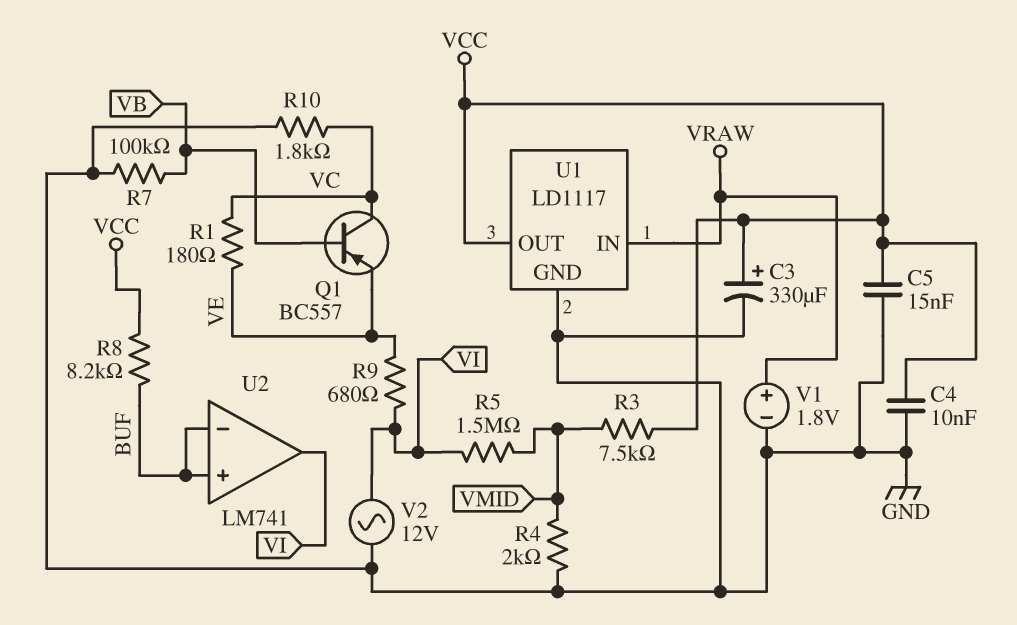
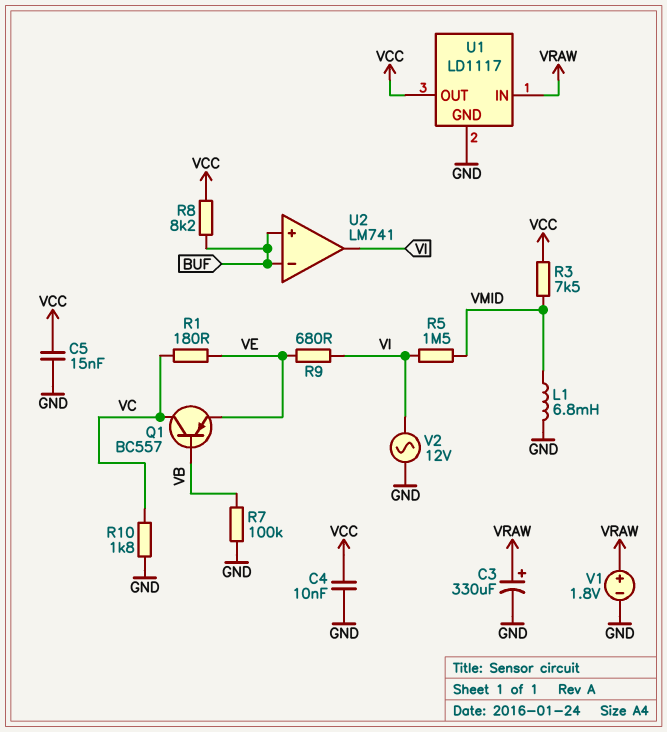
C3: 330uF (plus VCC, minus GND) -> 330uF (plus VRAW, minus GND)
L1: none -> 6.8mH (GND, VMID)
R4: 2k (GND, VMID) -> none

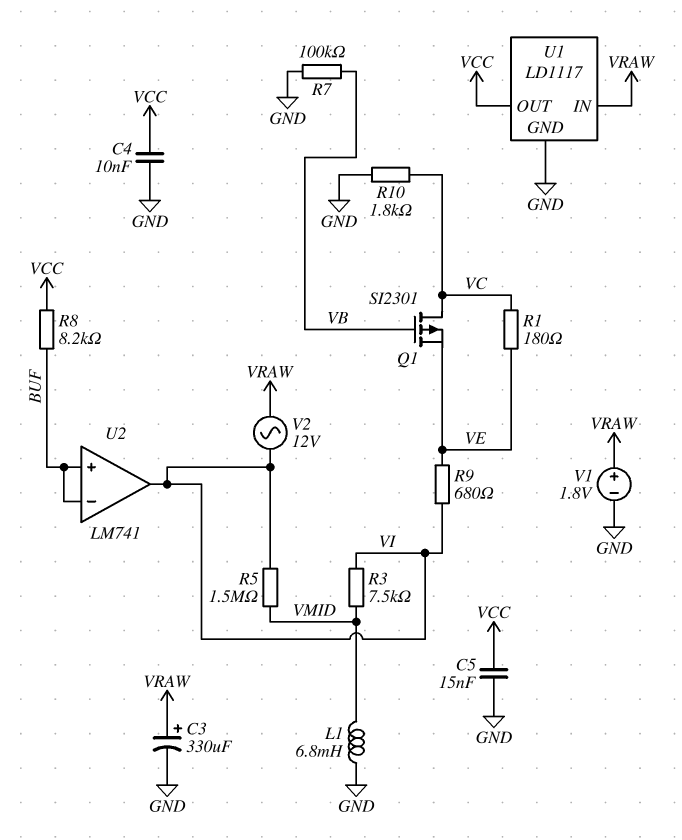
Q1: PNP BC557 (B VB, C VC, E VE) -> PMOS SI2301 (G VB, D VC, S VE)
R3: 7.5k (VCC, VMID) -> 7.5k (VI, VMID)
V2: AC 12V (GND, VI) -> AC 12V (VI, VRAW)

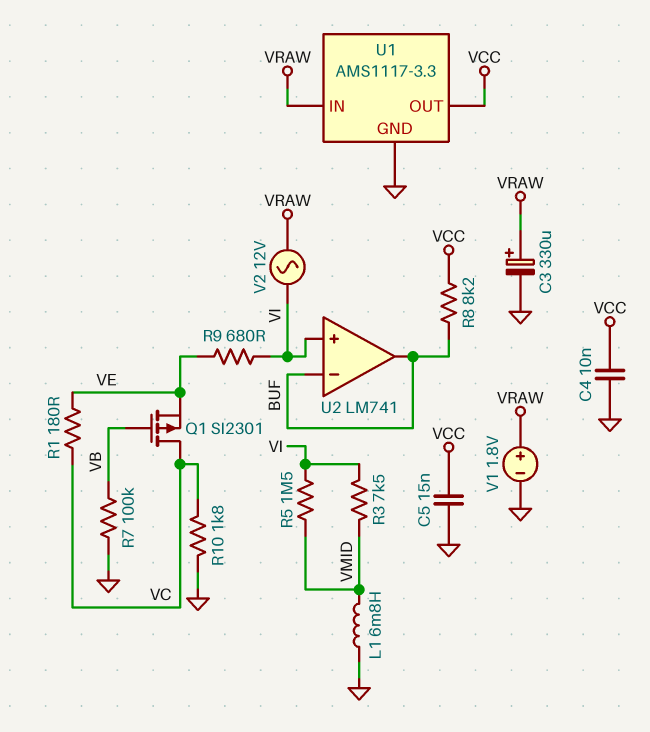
U1: LD1117 -> AMS1117-3.3
U2 pin in+: BUF -> VI
U2 pin out: VI -> BUF

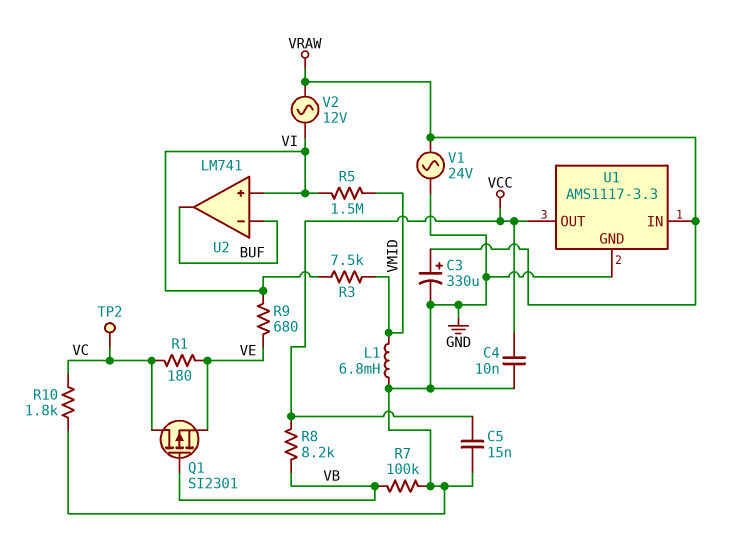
R8: 8.2k (BUF, VCC) -> 8.2k (VB, VCC)
TP2: none -> test point (VC)
V1: 1.8V (plus VRAW, minus GND) -> AC 24V (GND, VRAW)

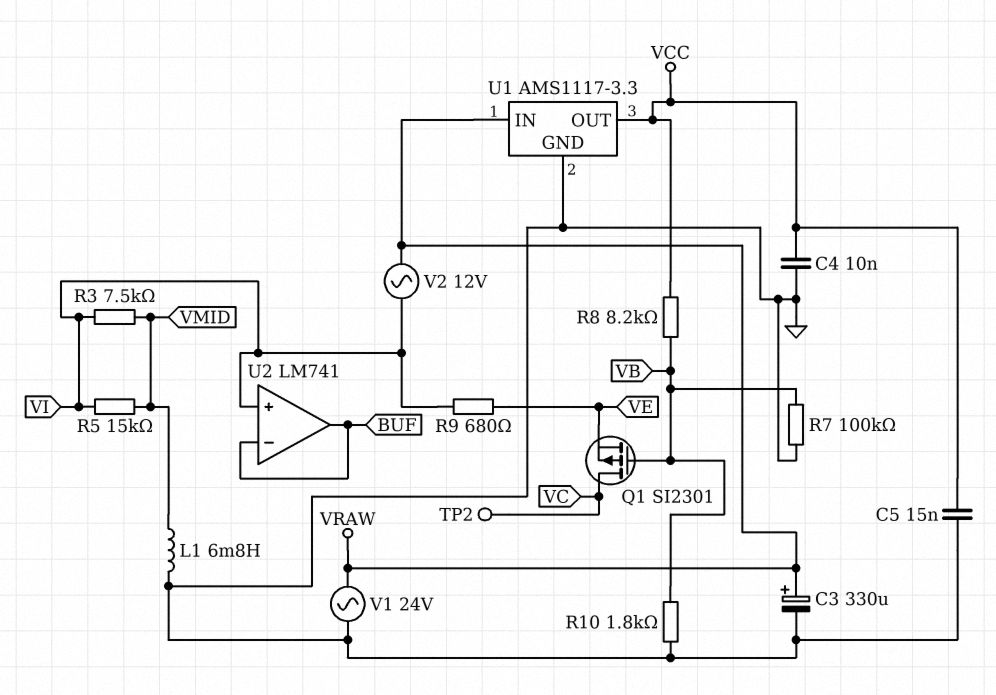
R1: 180 (VC, VE) -> none
R5: 1.5M (VI, VMID) -> 15k (VI, VMID)
R10: 1.8k (GND, VC) -> 1.8k (GND, VB)

